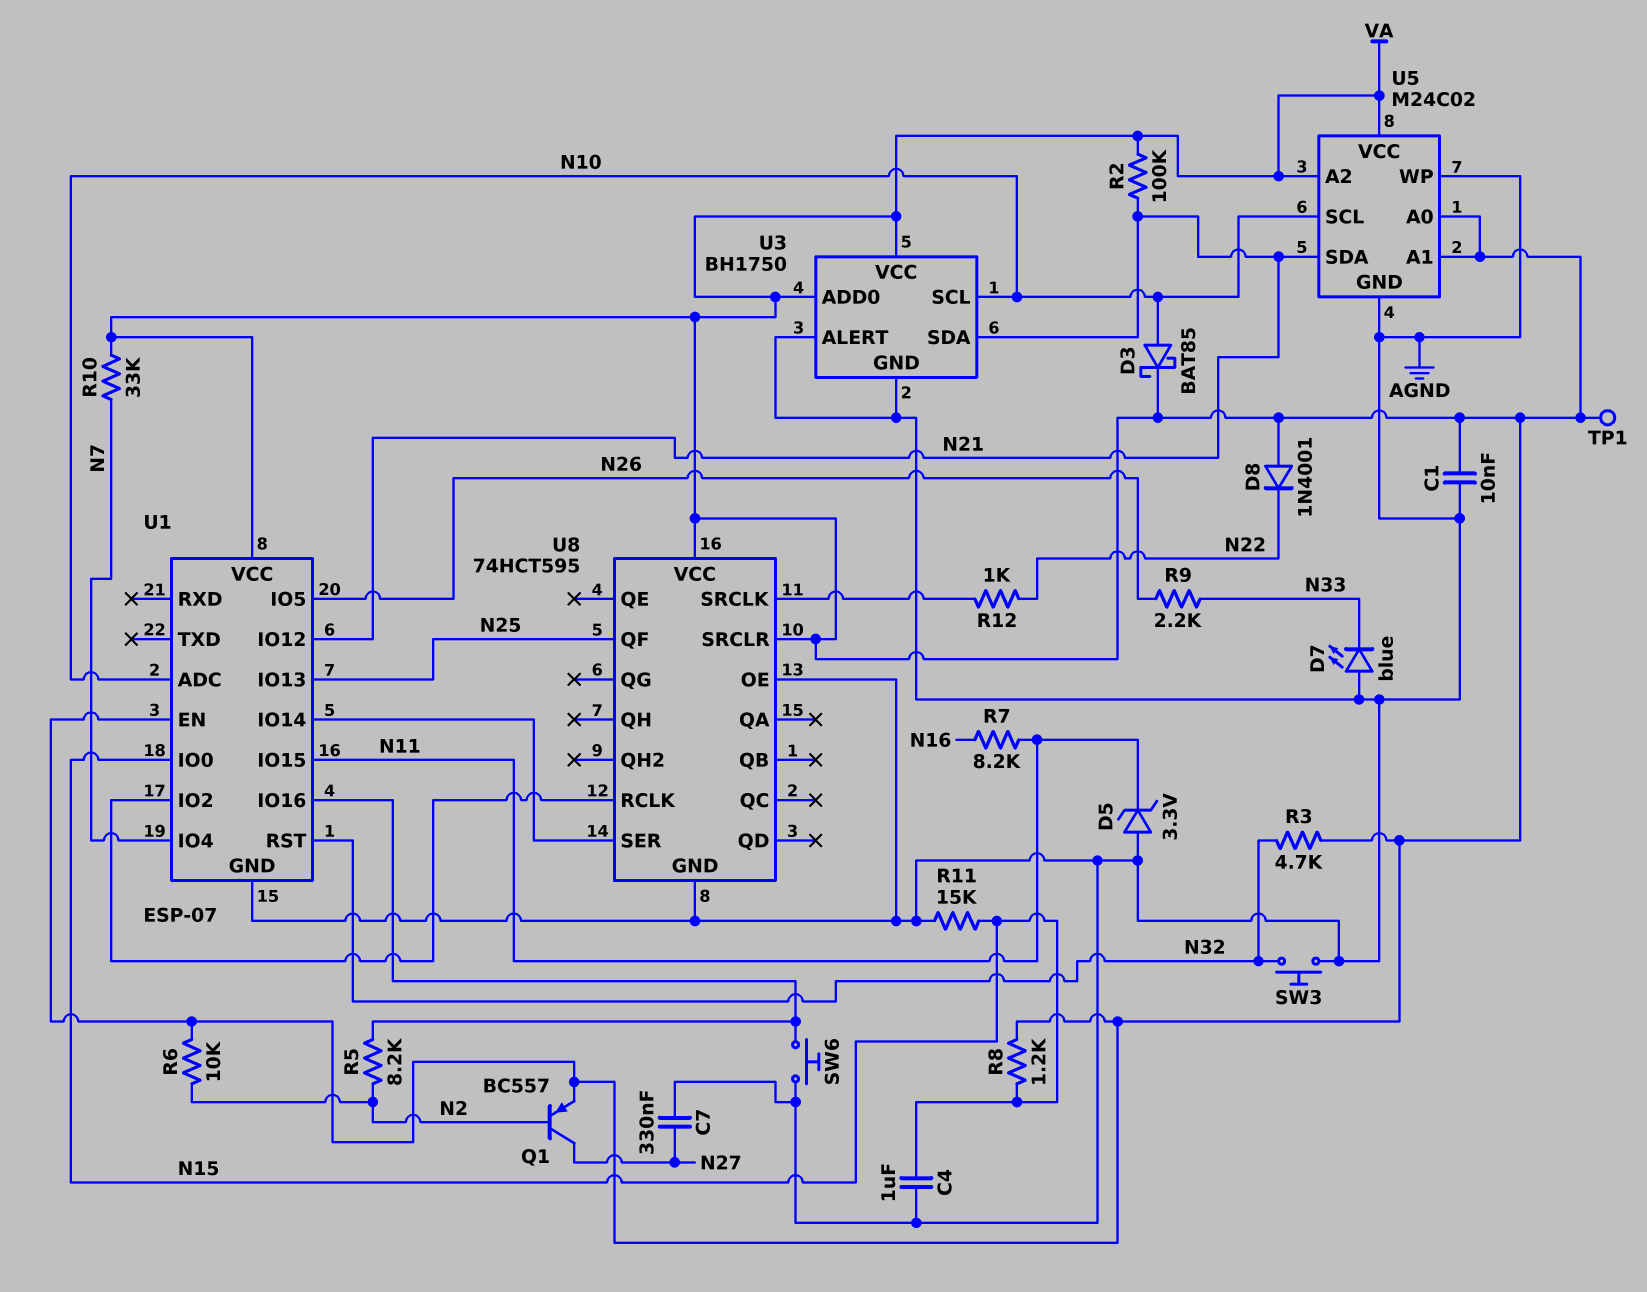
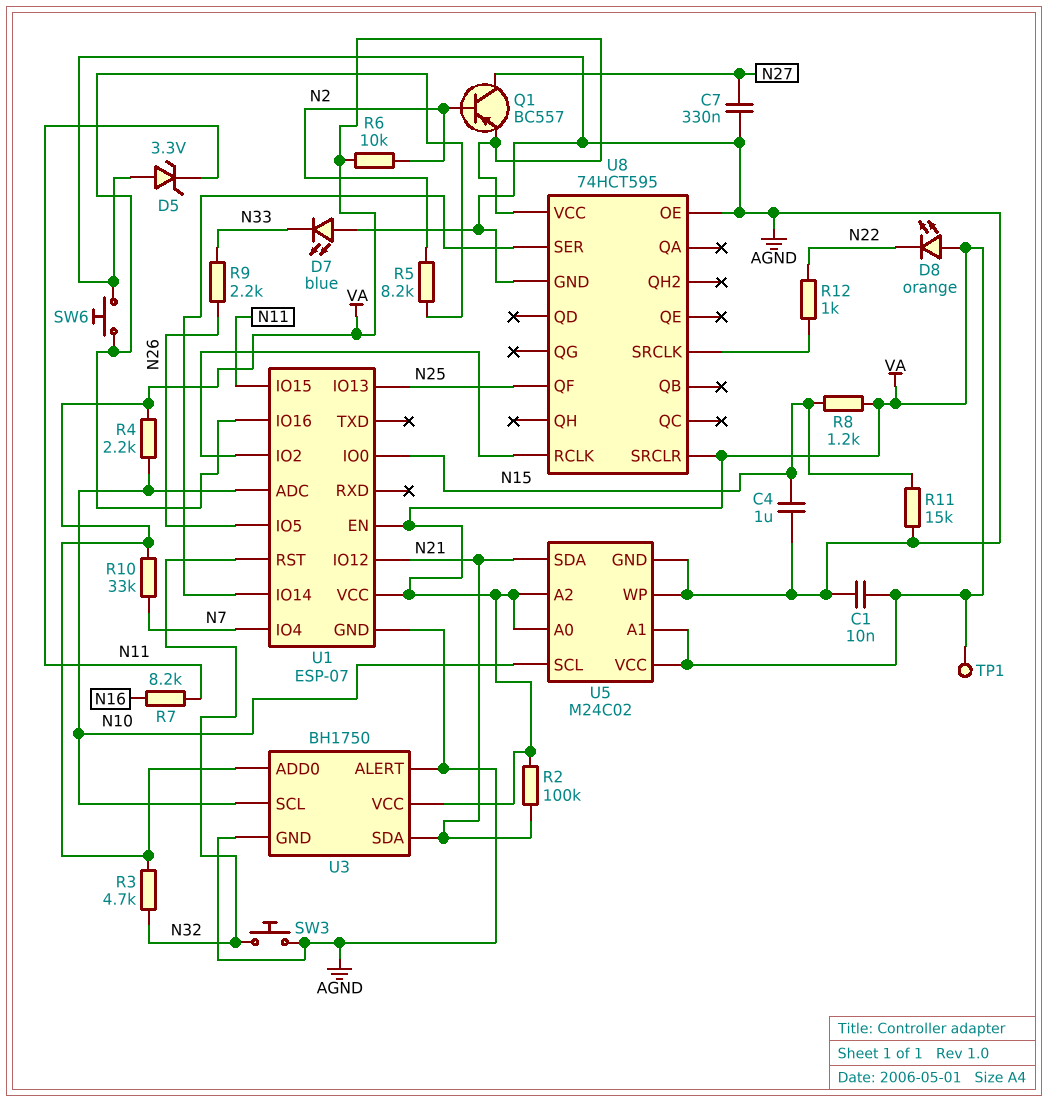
D3: schottky BAT85 (A N10, K VA) -> none
D8: diode 1N4001 (A VA, K N22) -> LED orange (A VA, K N22)
R4: none -> 2.2k (N10, VA)

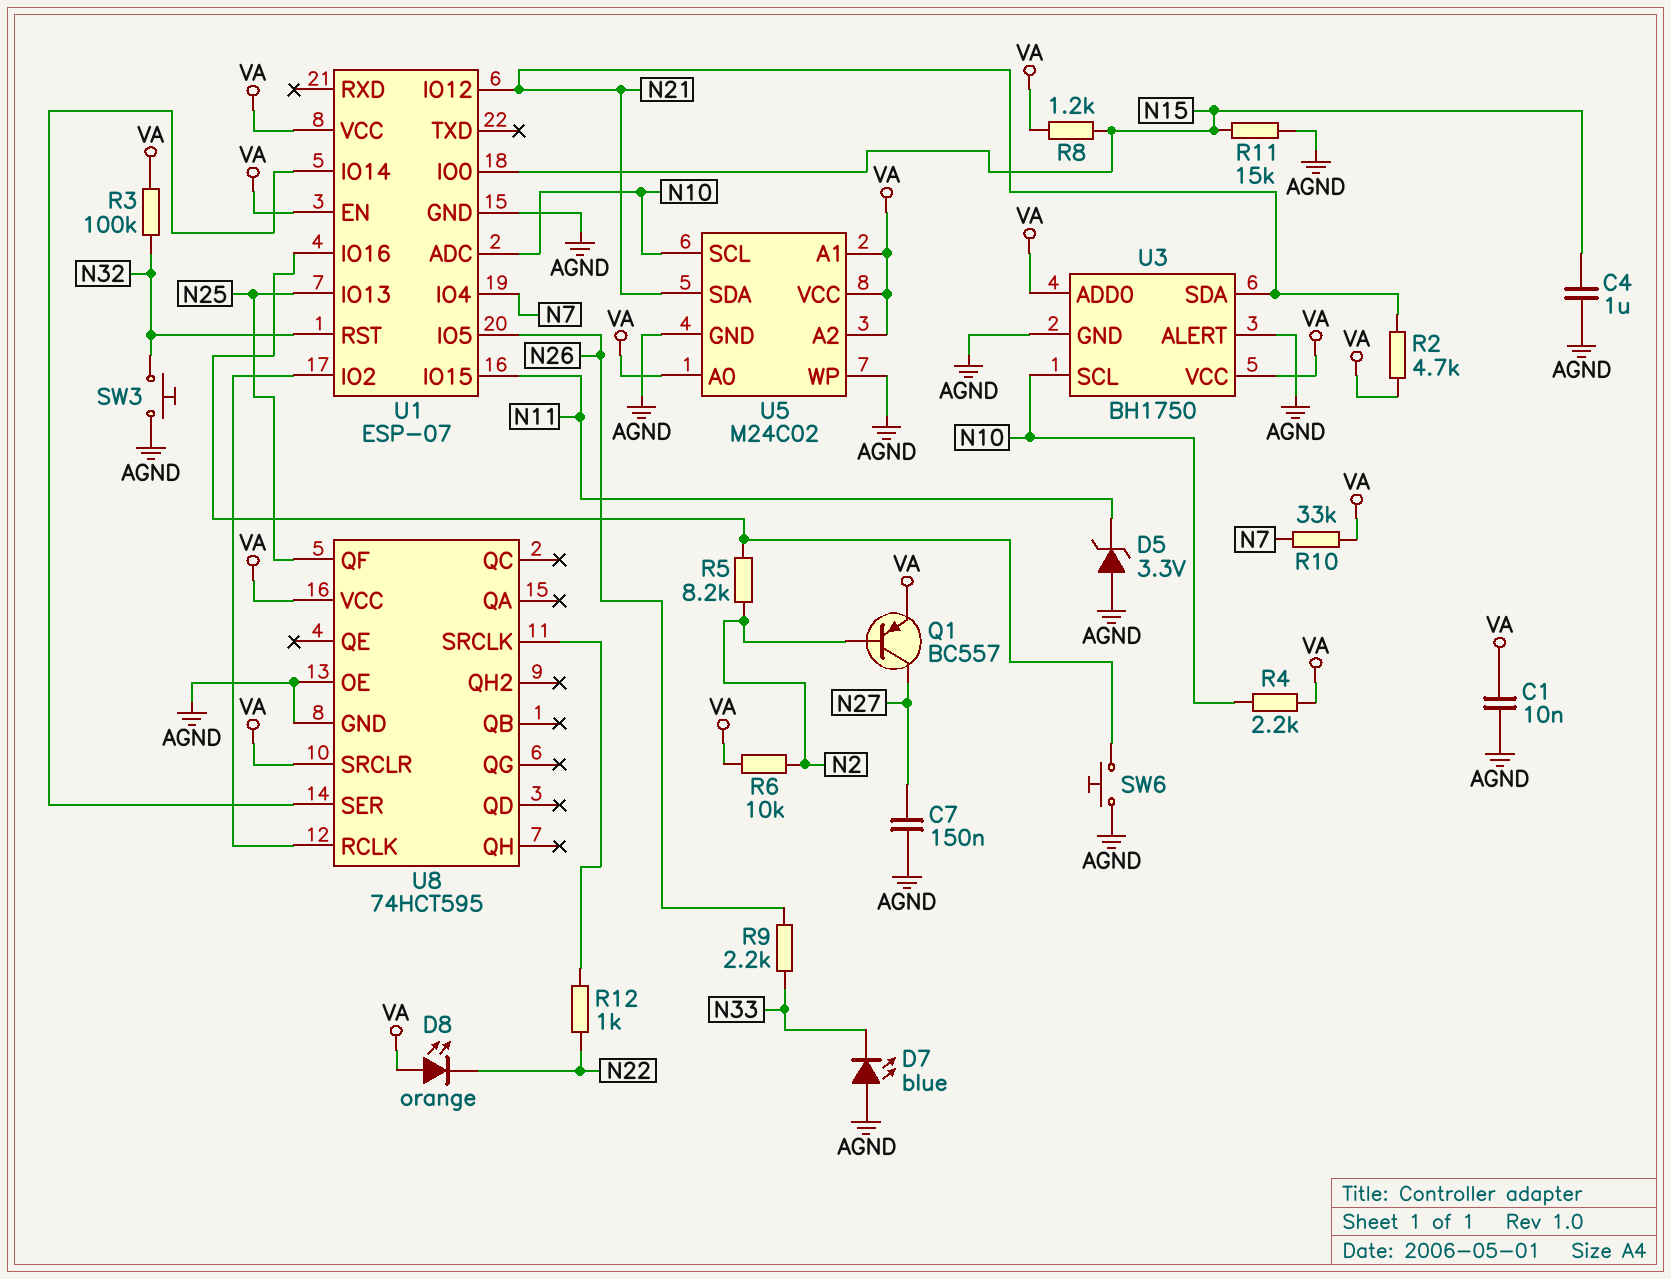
C7: 330nF (AGND, N27) -> 150nF (AGND, N27)
R2: 100k (N21, VA) -> 4.7k (N21, VA)
R3: 4.7k (N32, VA) -> 100k (N32, VA)
R7: 8.2k (N11, N16) -> none
TP1: test point (VA) -> none

